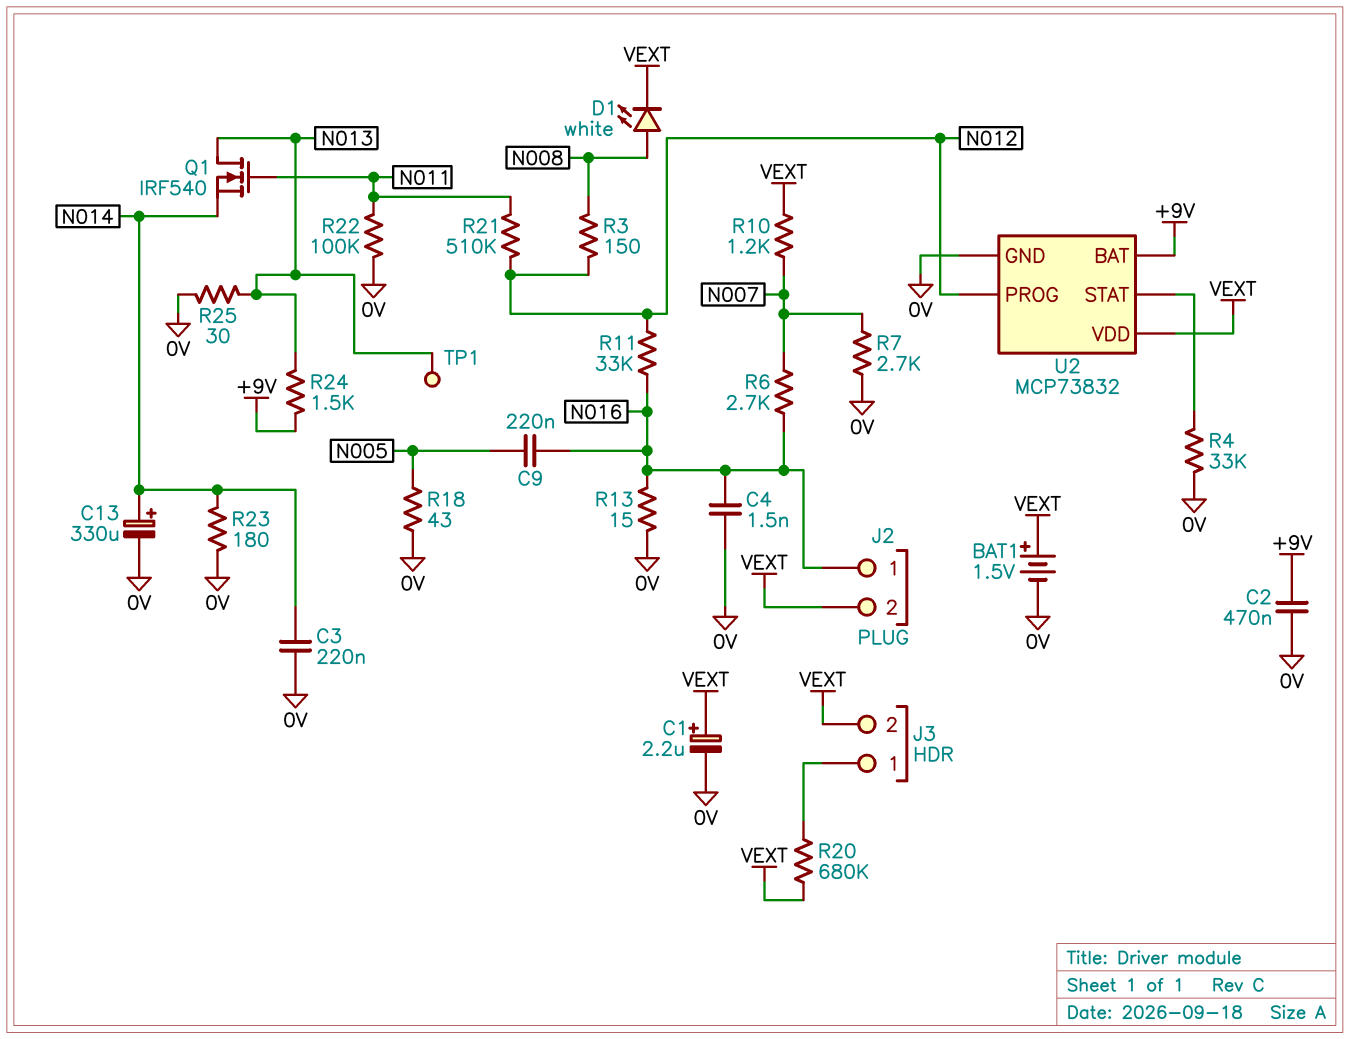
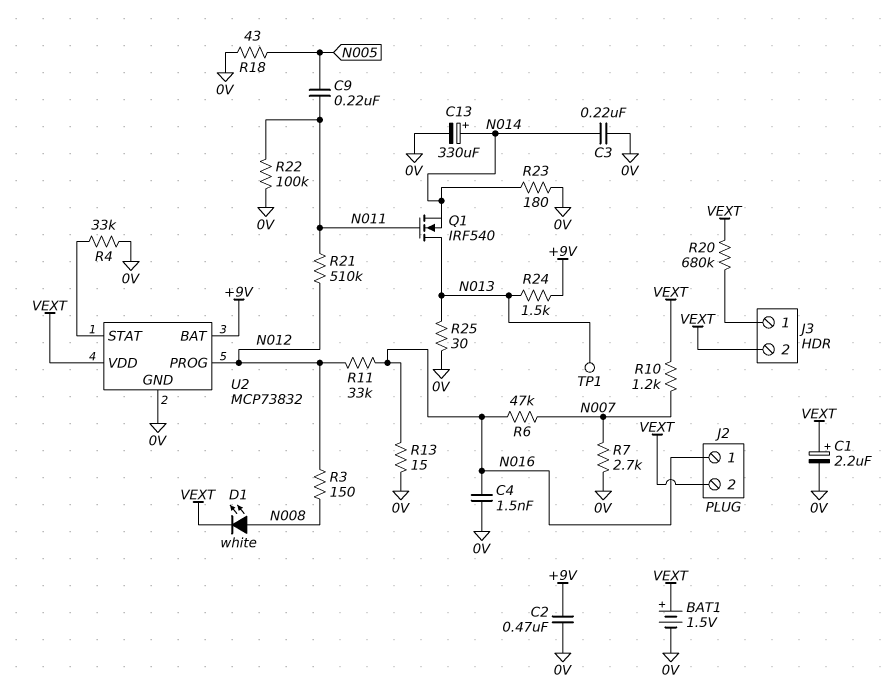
C9: 220nF (N005, N016) -> 220nF (N005, N011)
R6: 2.7k (N007, N016) -> 47k (N007, N016)

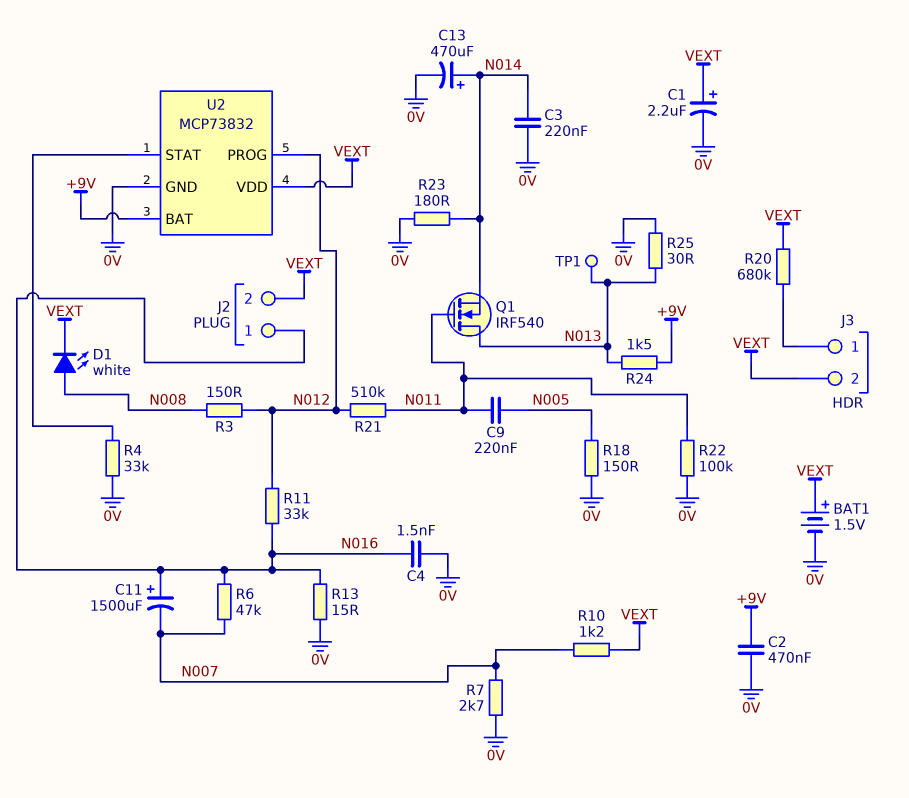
C11: none -> 1500uF (plus N016, minus N007)
C13: 330uF (plus N014, minus 0V) -> 470uF (plus N014, minus 0V)
R18: 43 (0V, N005) -> 150 (0V, N005)

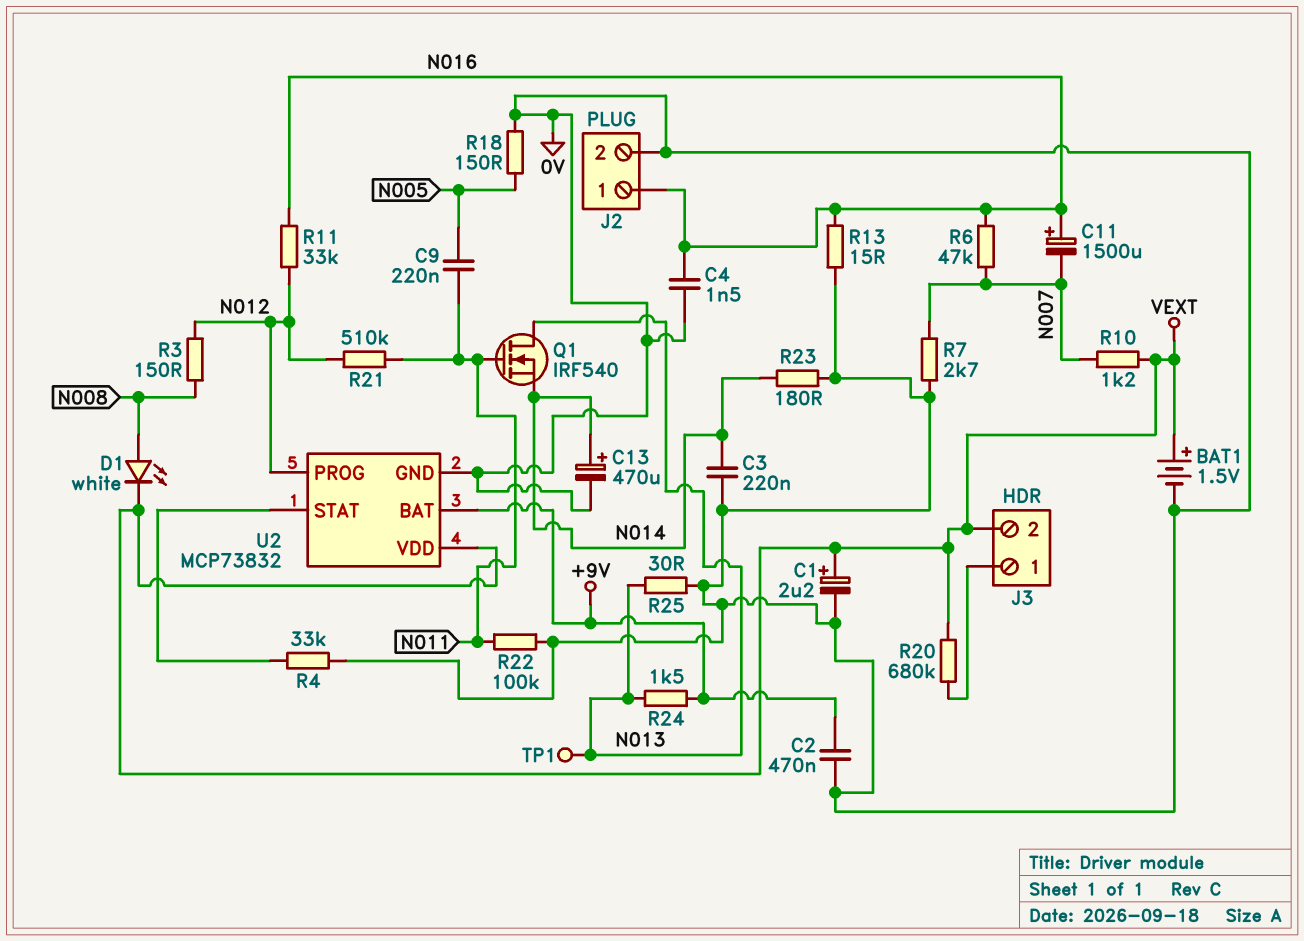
J2 pin 2: VEXT -> 0V

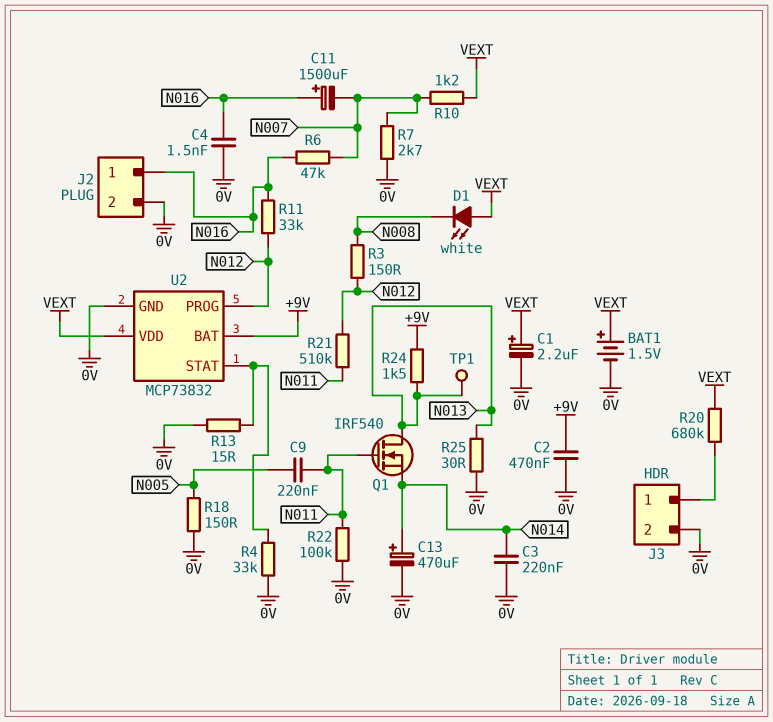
D1: LED white (A N008, K VEXT) -> LED white (A VEXT, K N008)
J3 pin 2: VEXT -> 0V
R13: 15 (0V, N016) -> 15 (0V, U2/STAT)
R23: 180 (0V, N014) -> none

